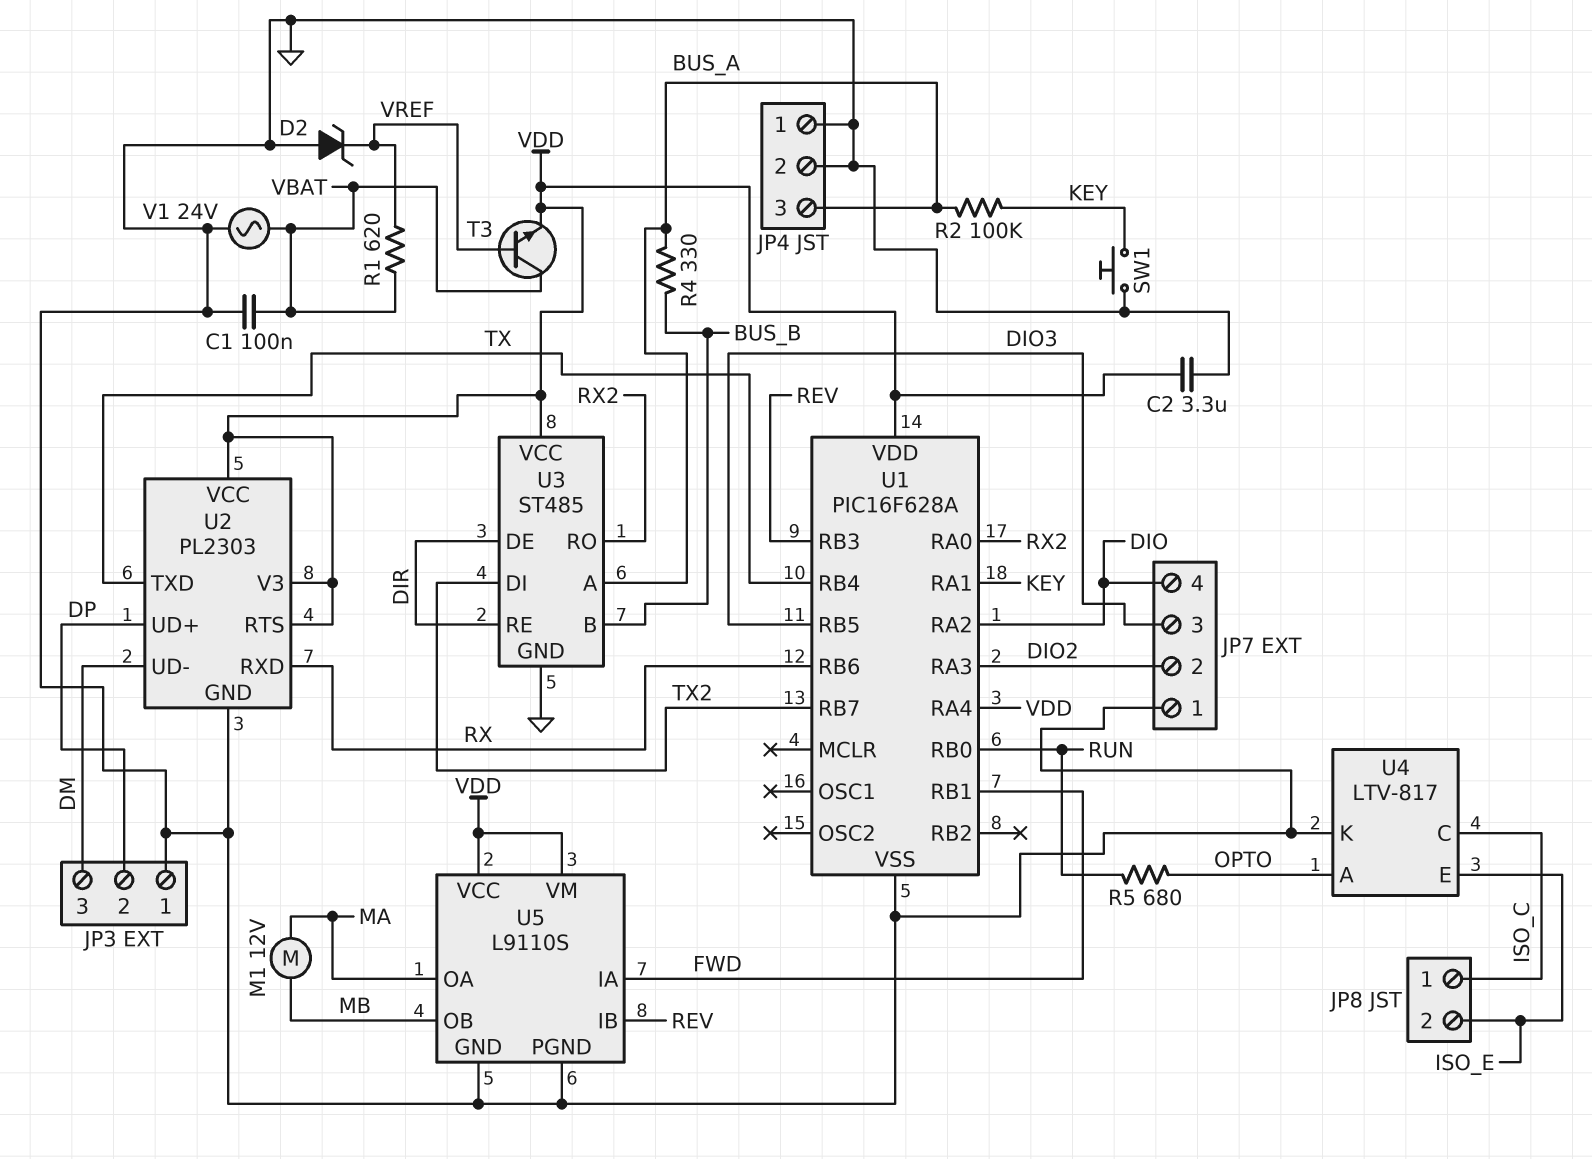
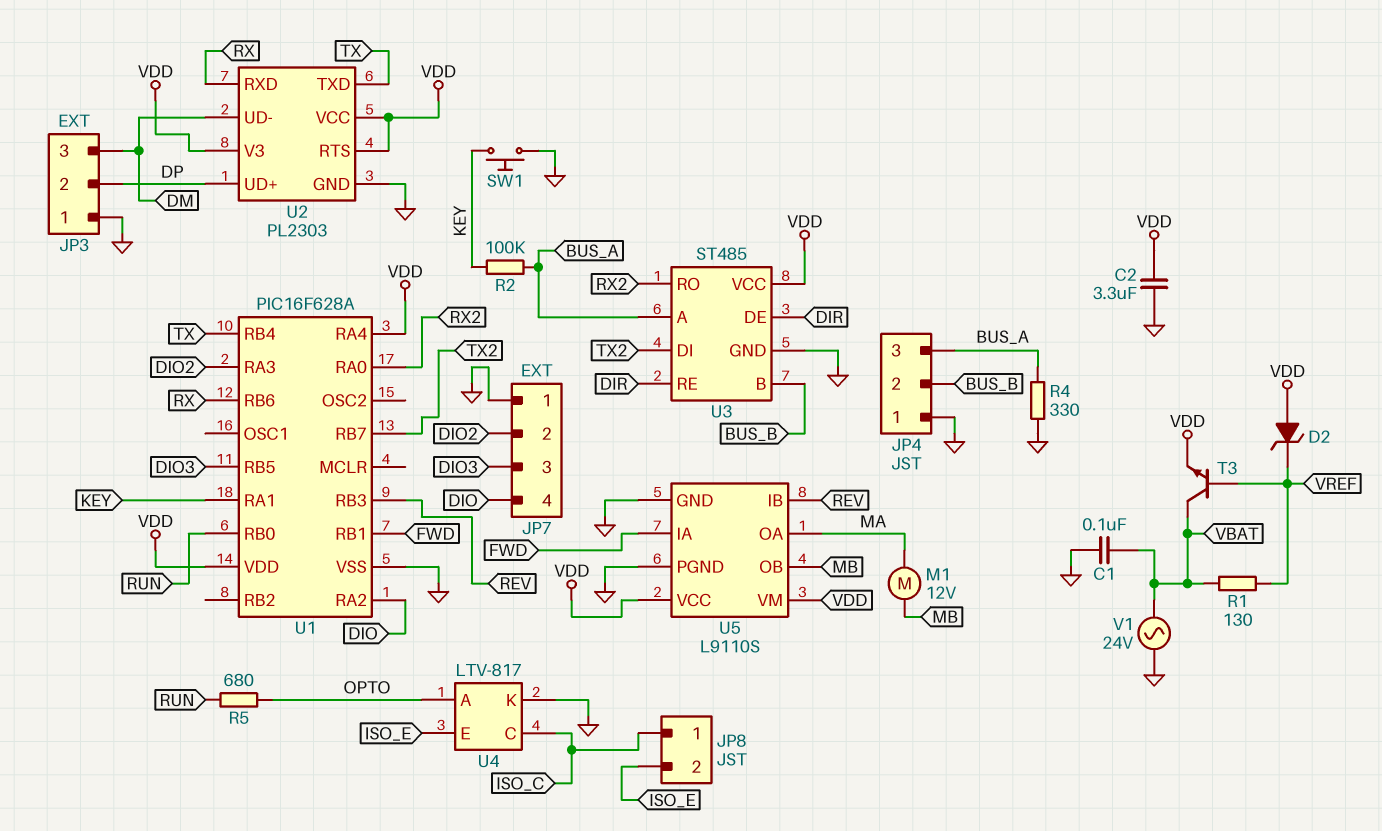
D2: zener (A GND, K VREF) -> zener (A VDD, K VREF)
JP4 pin 2: GND -> BUS_B
R1: 620 (VBAT, VREF) -> 130 (VBAT, VREF)
R4: 330 (BUS_A, BUS_B) -> 330 (BUS_A, GND)

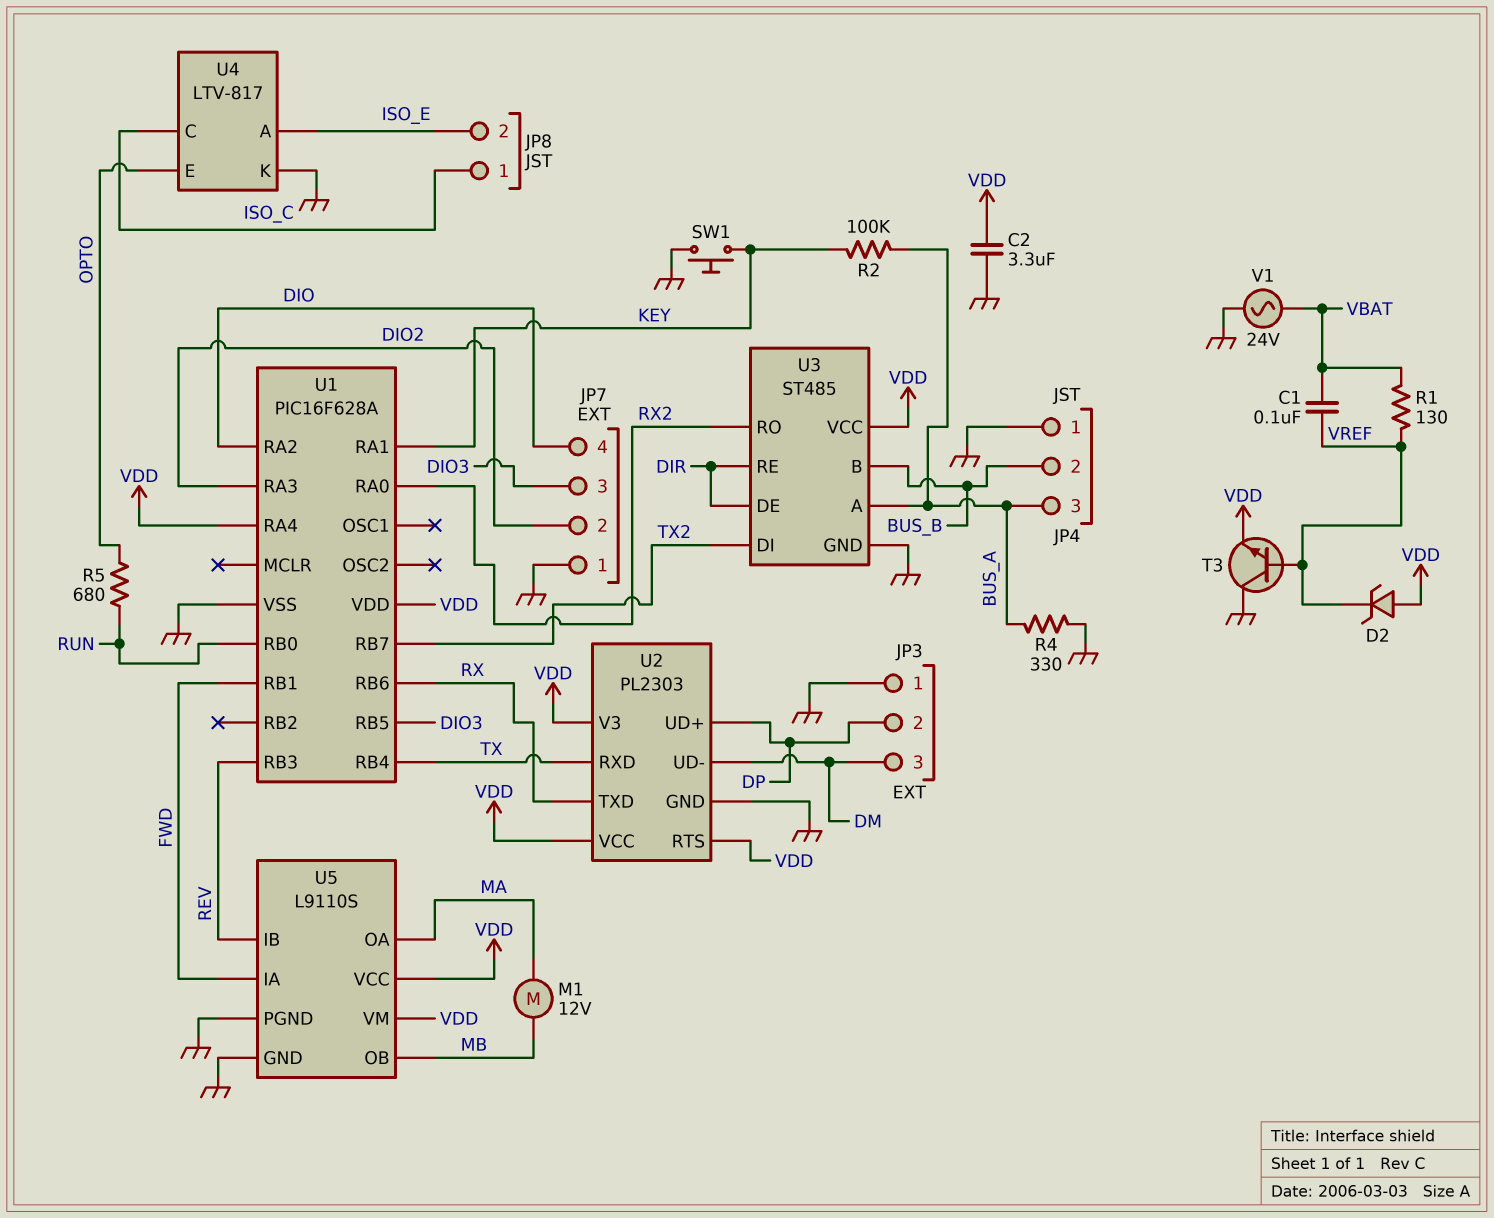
C1: 100nF (GND, VBAT) -> 100nF (VBAT, VREF)
T3: NPN (B VREF, C VBAT, E VDD) -> NPN (B VREF, C GND, E VDD)
U2 pin RXD: RX -> TX
U2 pin TXD: TX -> RX
U4 pin A: OPTO -> ISO_E
U4 pin E: ISO_E -> OPTO

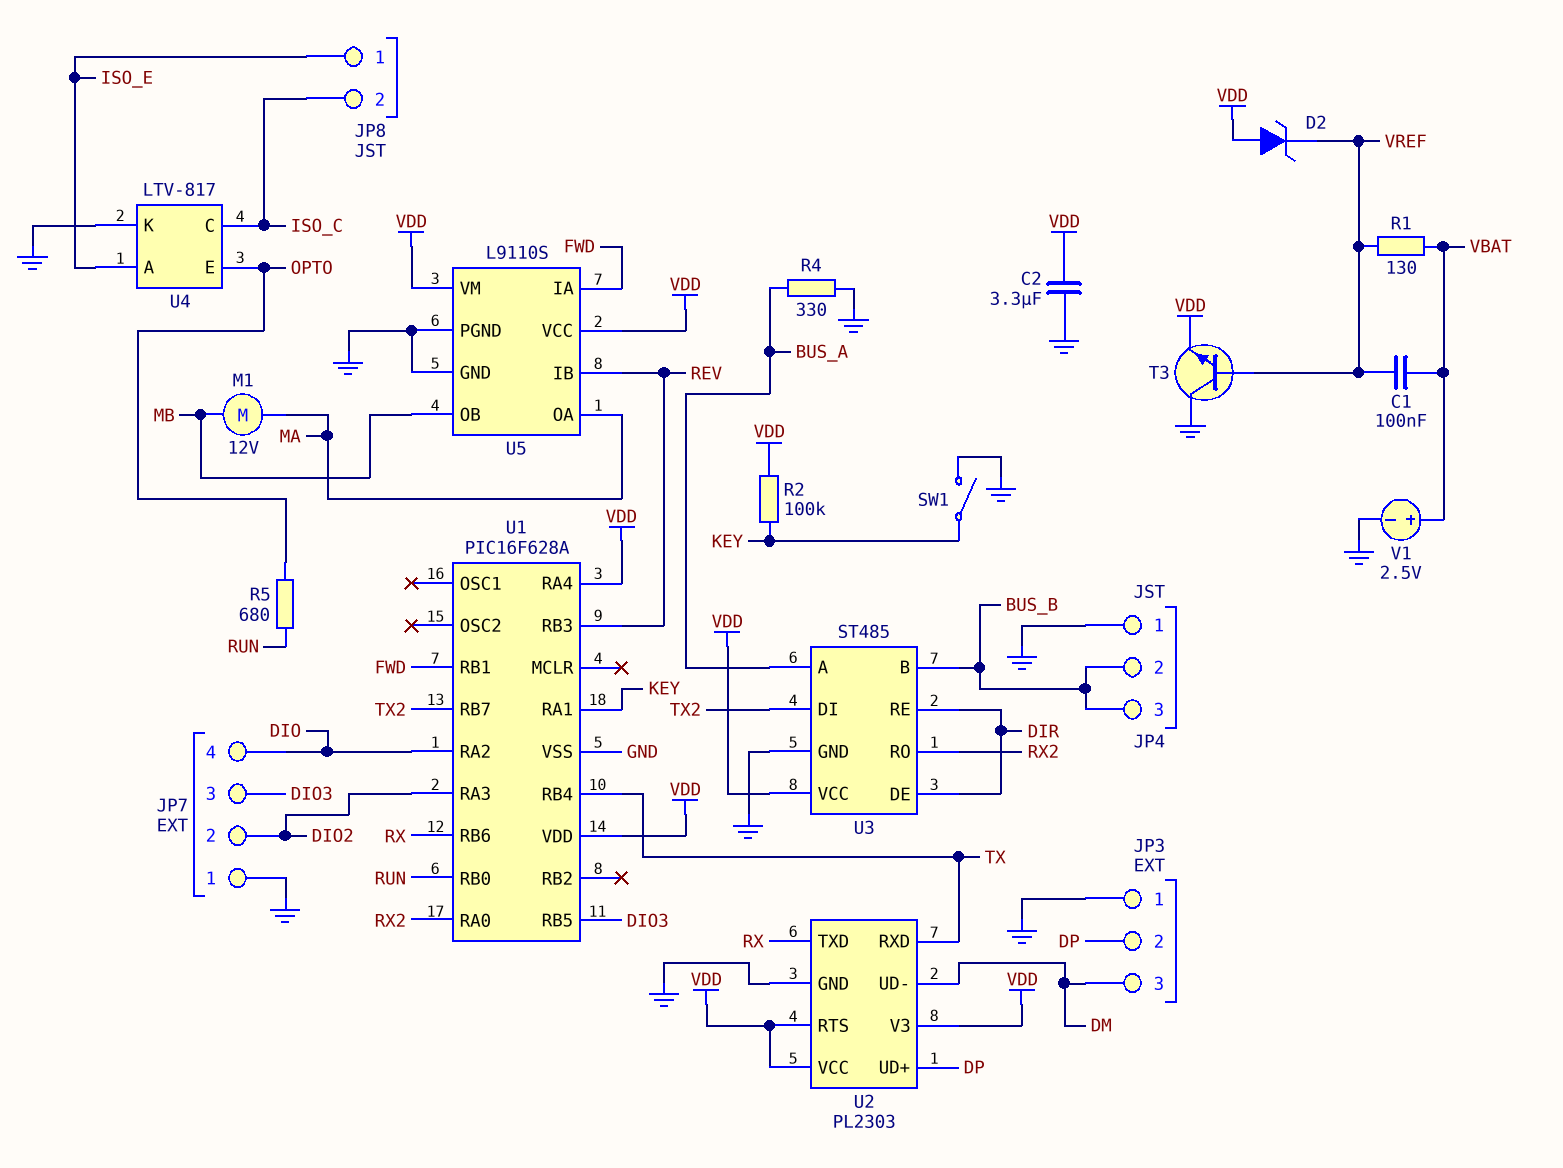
JP4 pin 3: BUS_A -> BUS_B
JP8 pin 1: ISO_C -> ISO_E
JP8 pin 2: ISO_E -> ISO_C
R2: 100k (BUS_A, KEY) -> 100k (KEY, VDD)
SW1: button (GND, KEY) -> switch (GND, KEY)
V1: AC 24V (GND, VBAT) -> 2.5V (plus VBAT, minus GND)

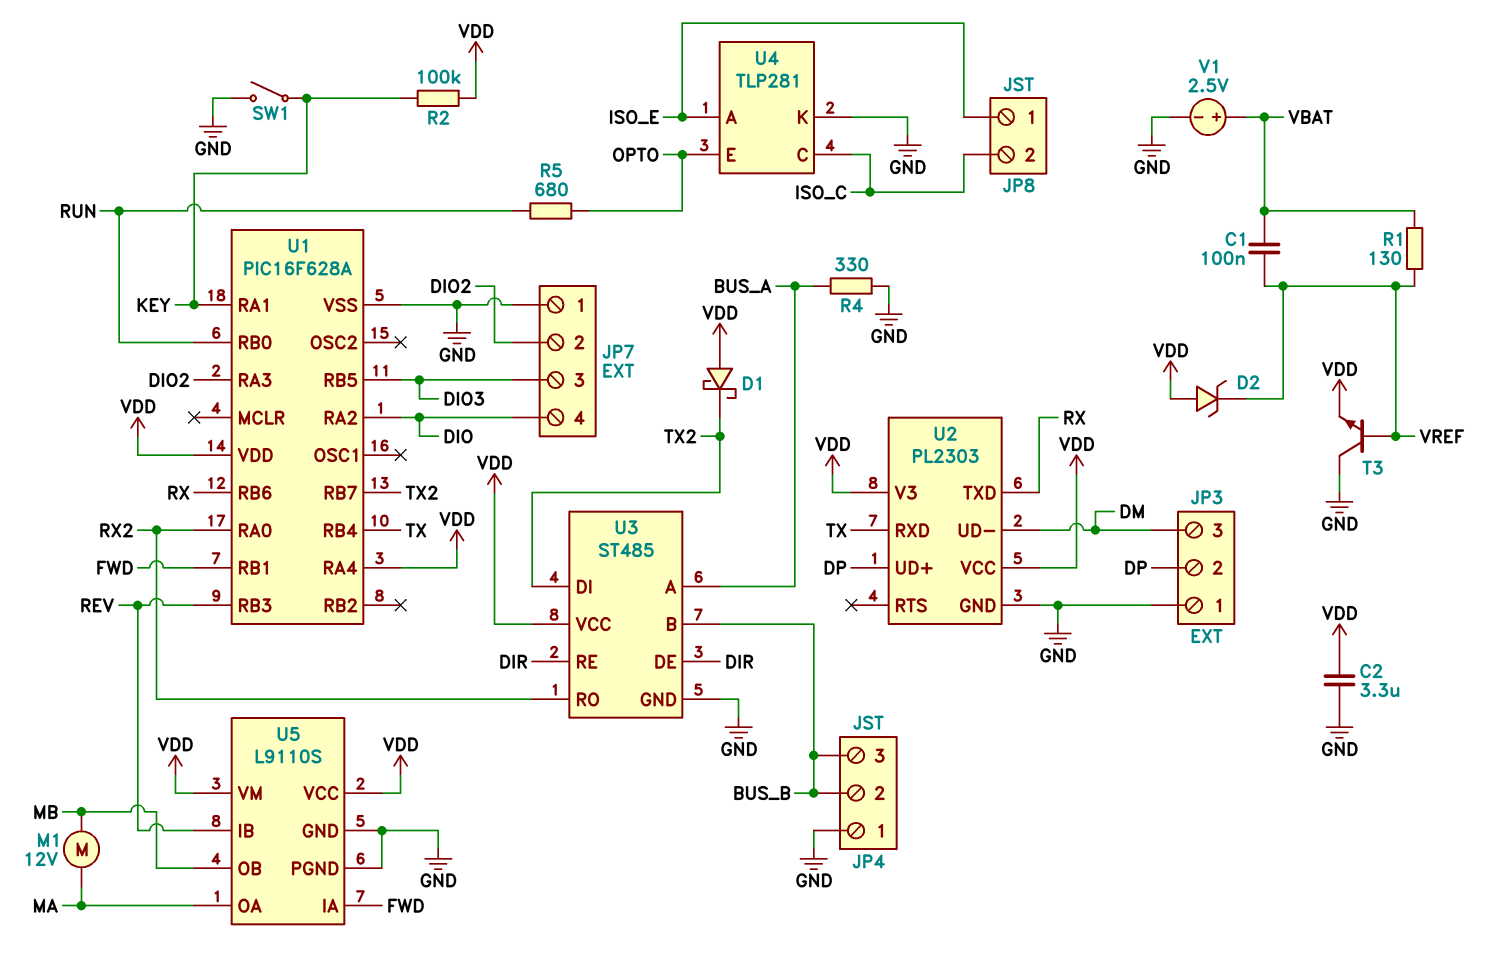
D1: none -> schottky (A VDD, K TX2)
U2 pin RTS: VDD -> none
U4: LTV-817 -> TLP281

